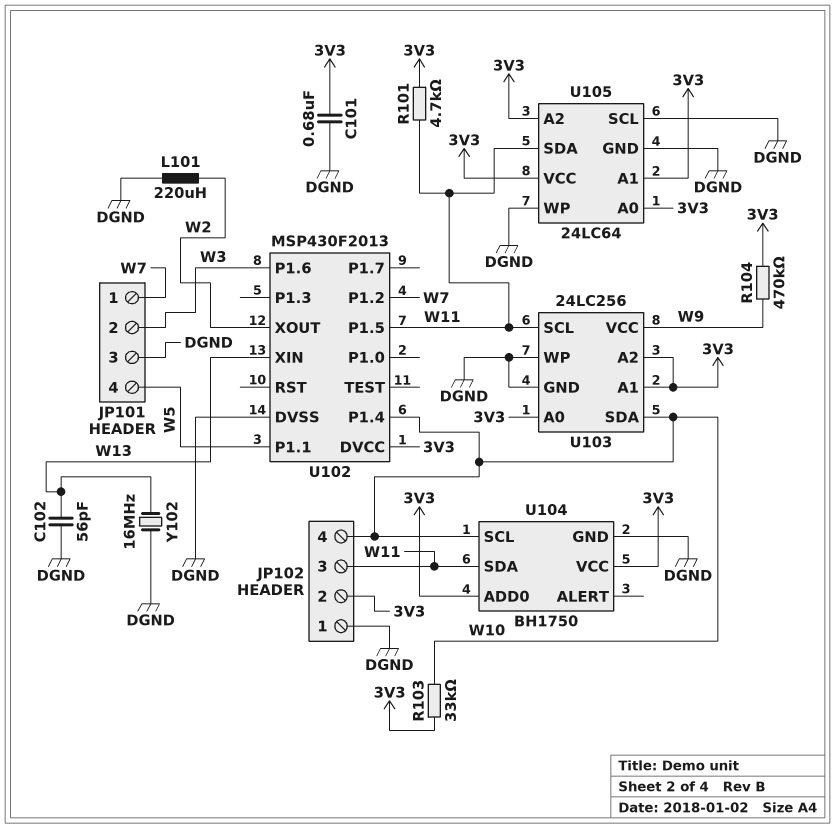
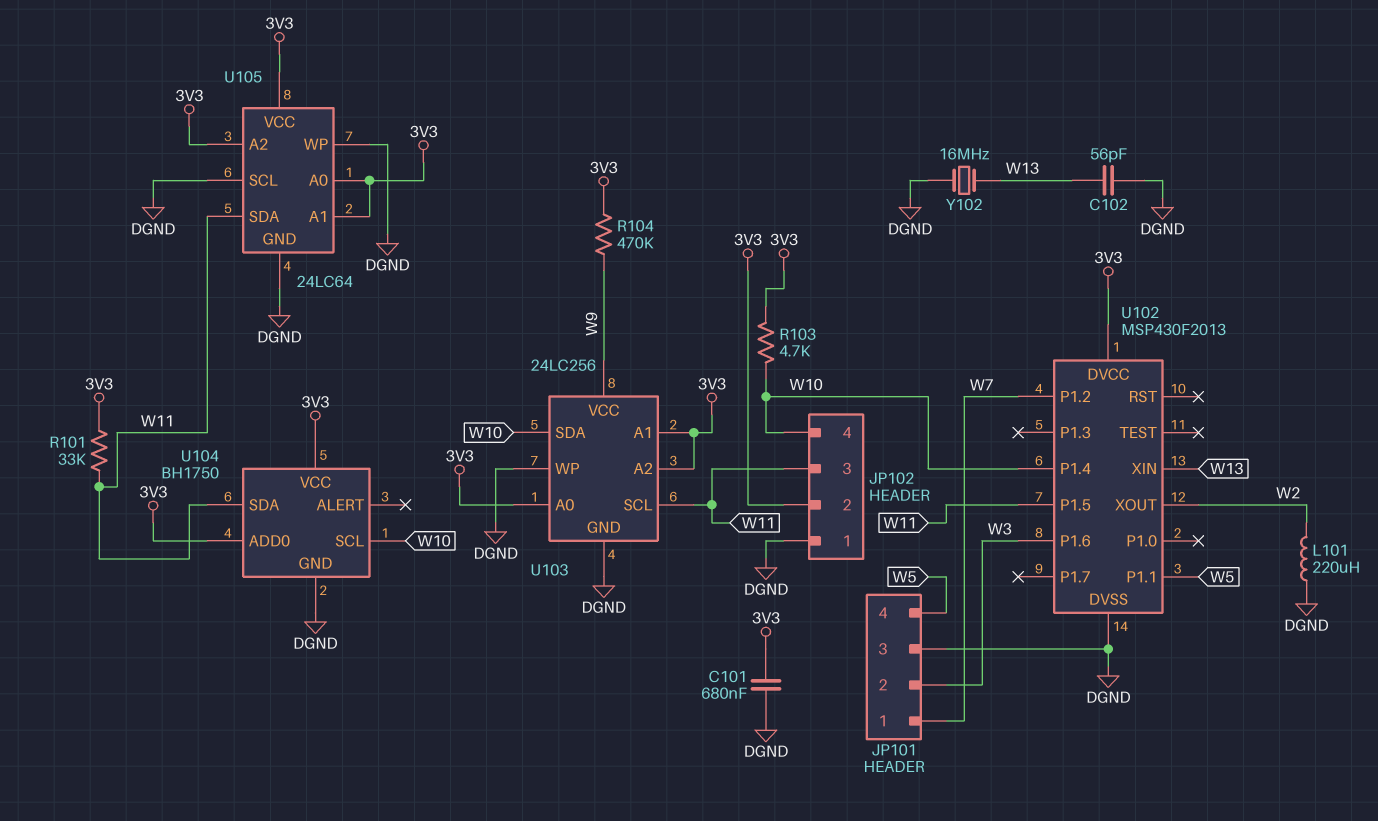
R101: 4.7k (3V3, W11) -> 33k (3V3, W11)
R103: 33k (3V3, W10) -> 4.7k (3V3, W10)

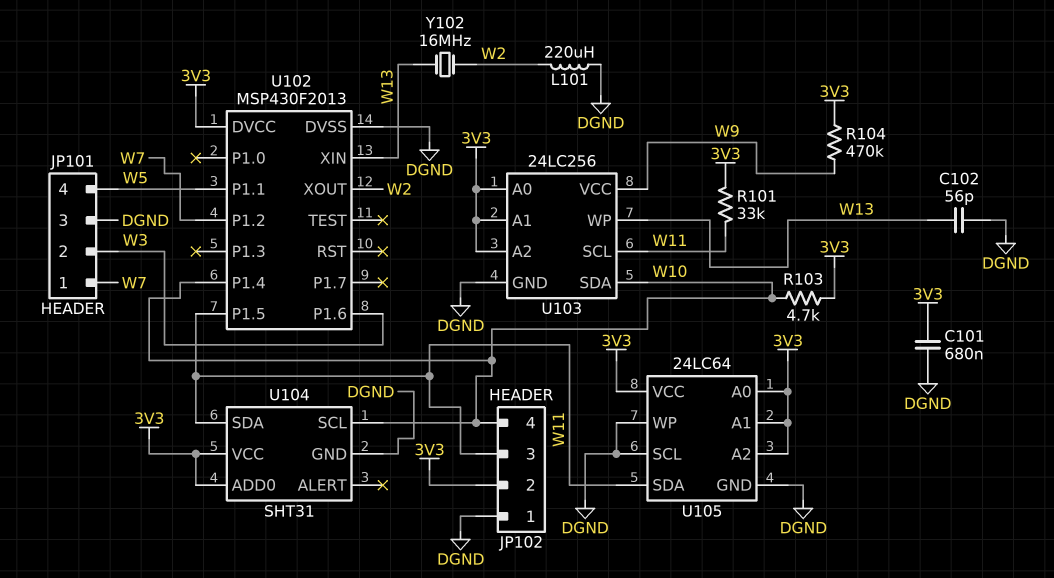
U103 pin WP: DGND -> W13
U104: BH1750 -> SHT31
Y102: 16MHz (DGND, W13) -> 16MHz (W2, W13)

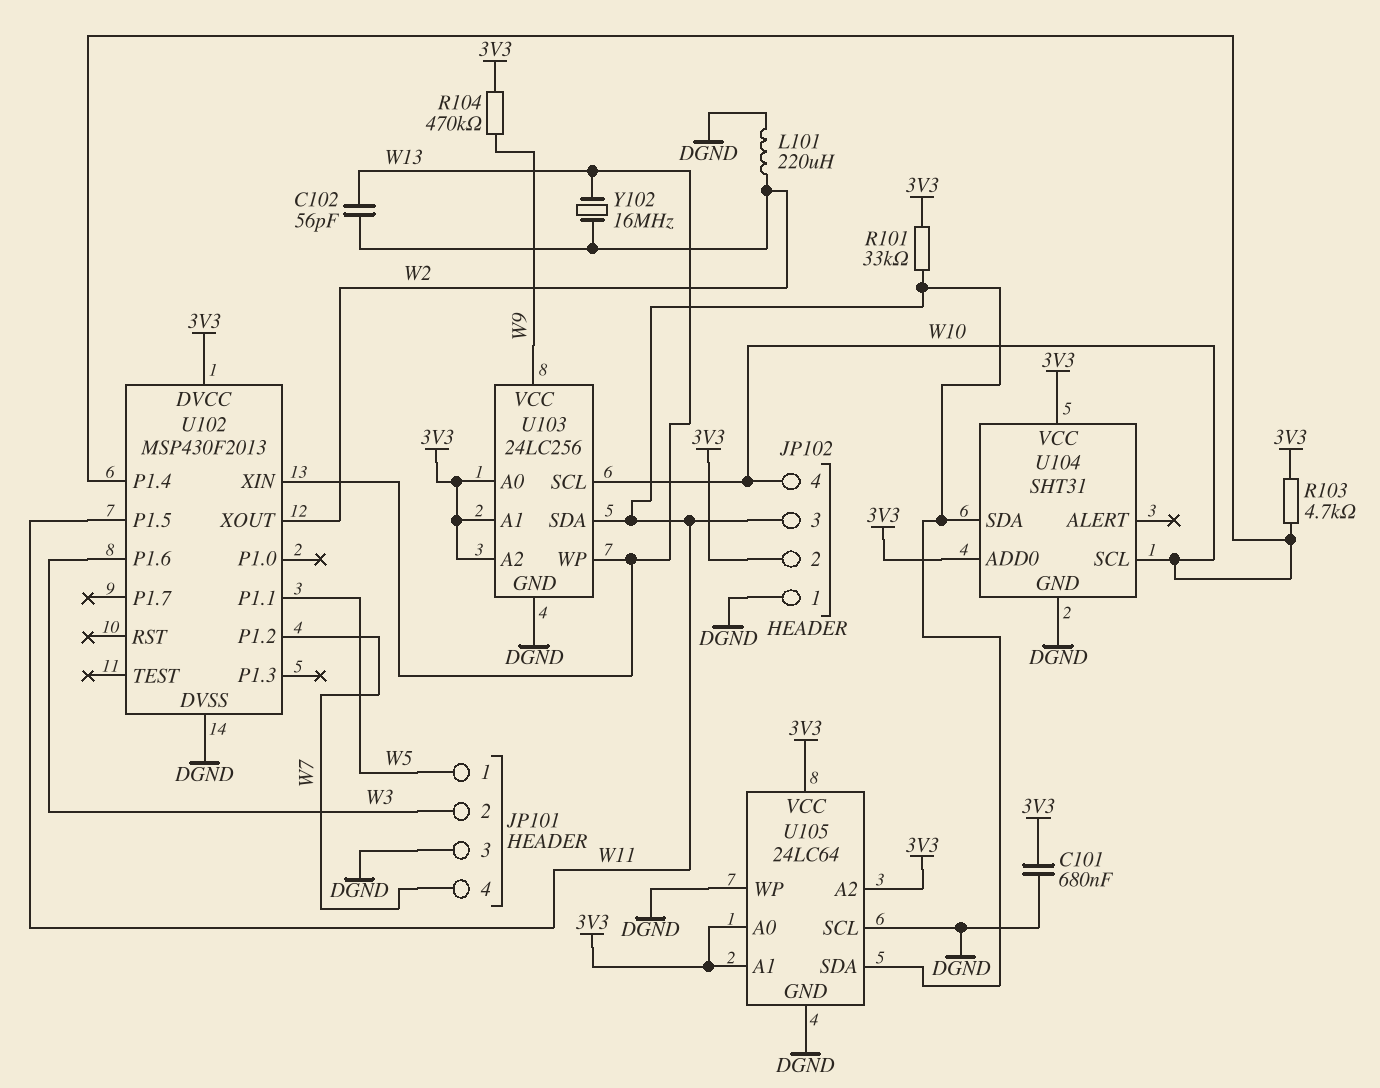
C102: 56pF (DGND, W13) -> 56pF (W2, W13)
JP101 pin 1: W7 -> W5
JP101 pin 4: W5 -> W7
U103 pin SCL: W11 -> W10
U103 pin SDA: W10 -> W11

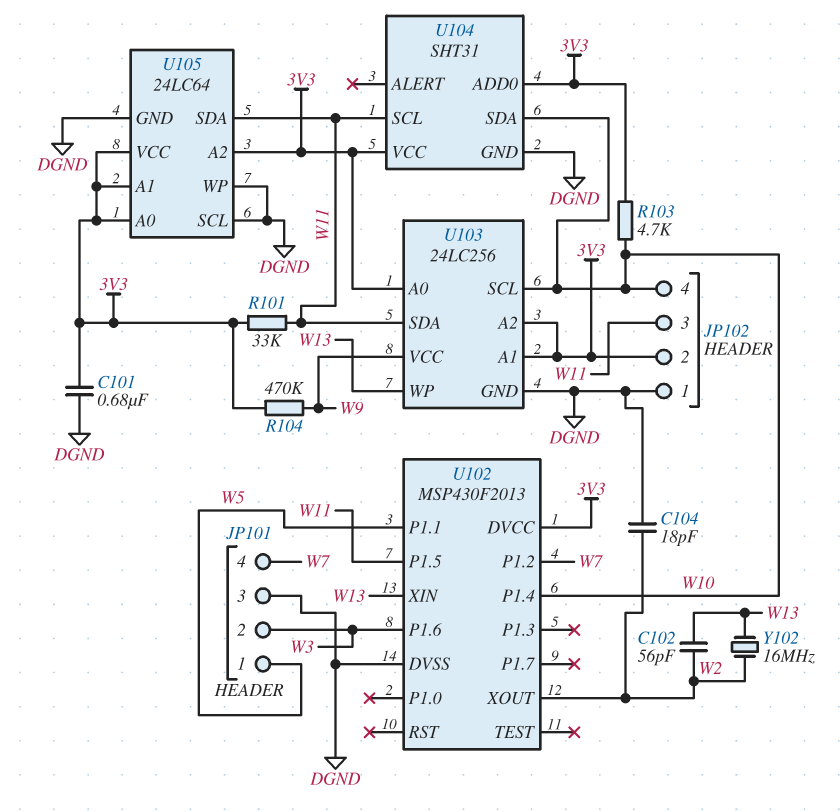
C104: none -> 18pF (DGND, W2)
L101: 220uH (DGND, W2) -> none
U104 pin SCL: W10 -> W11
U104 pin SDA: W11 -> W10

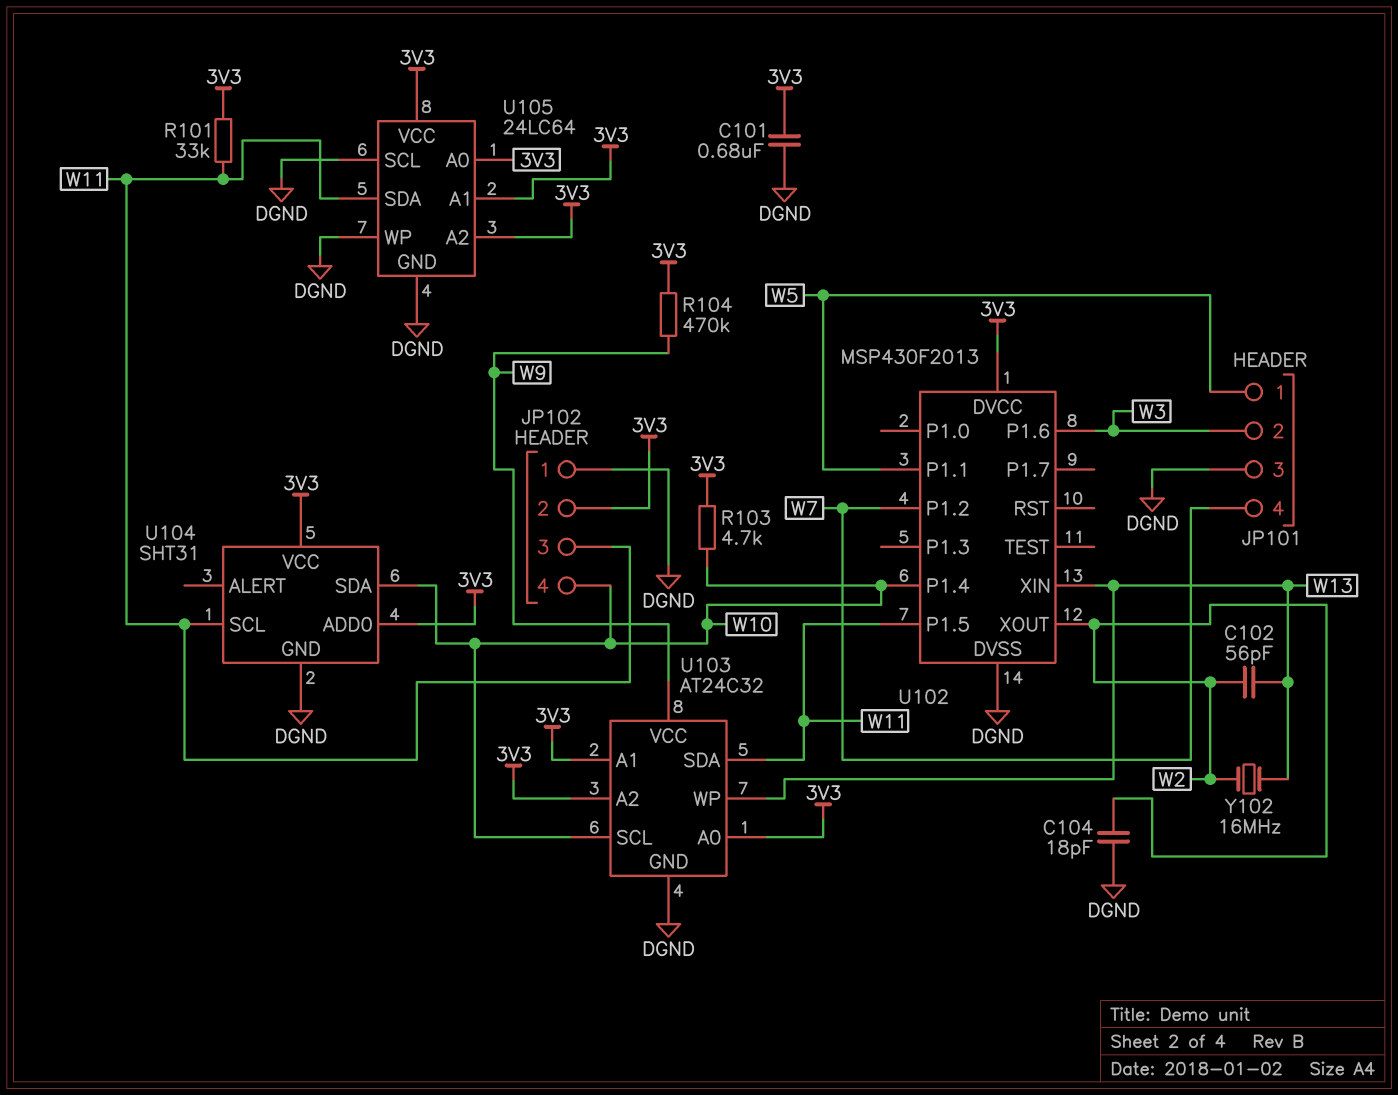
U103: 24LC256 -> AT24C32

